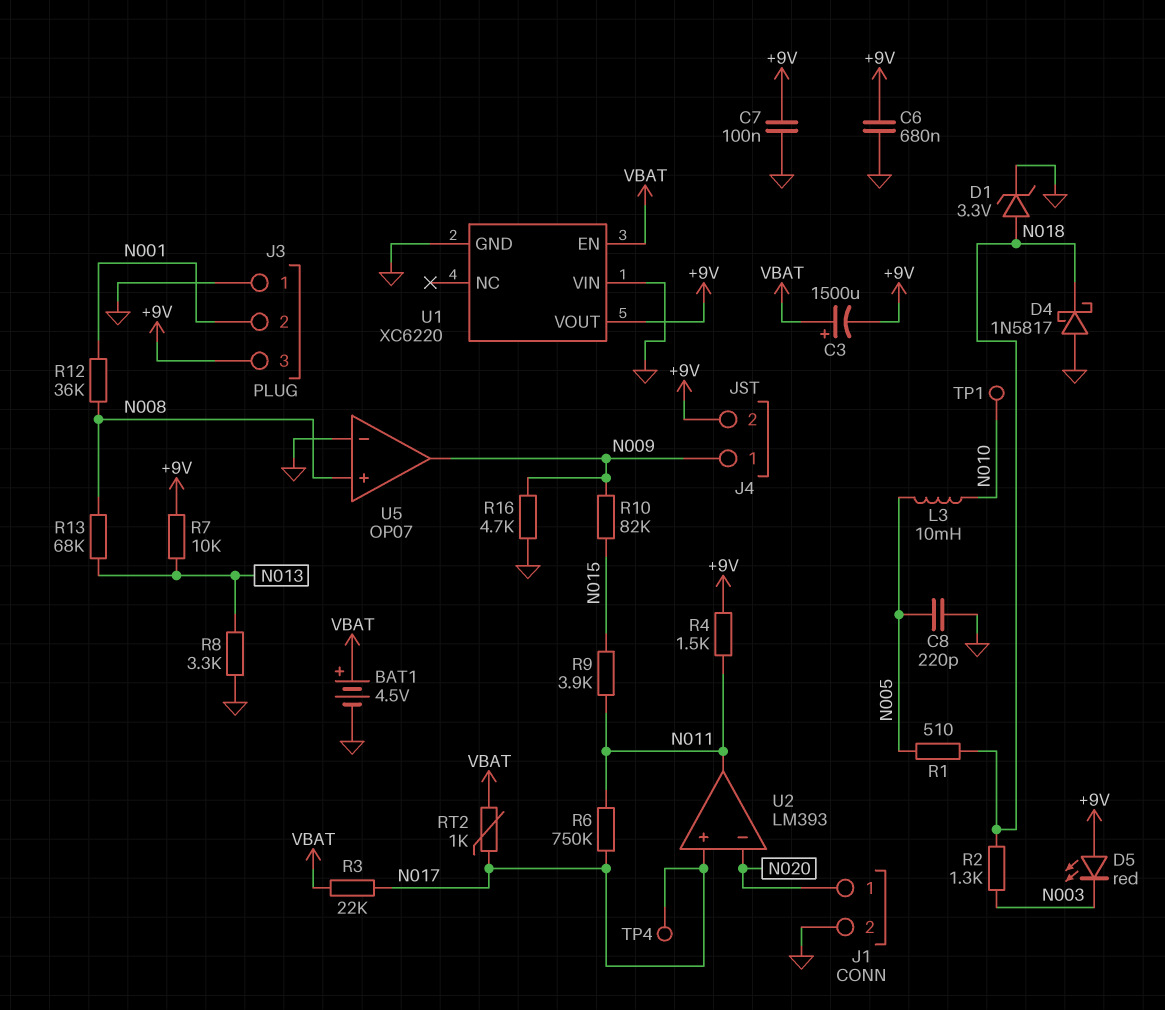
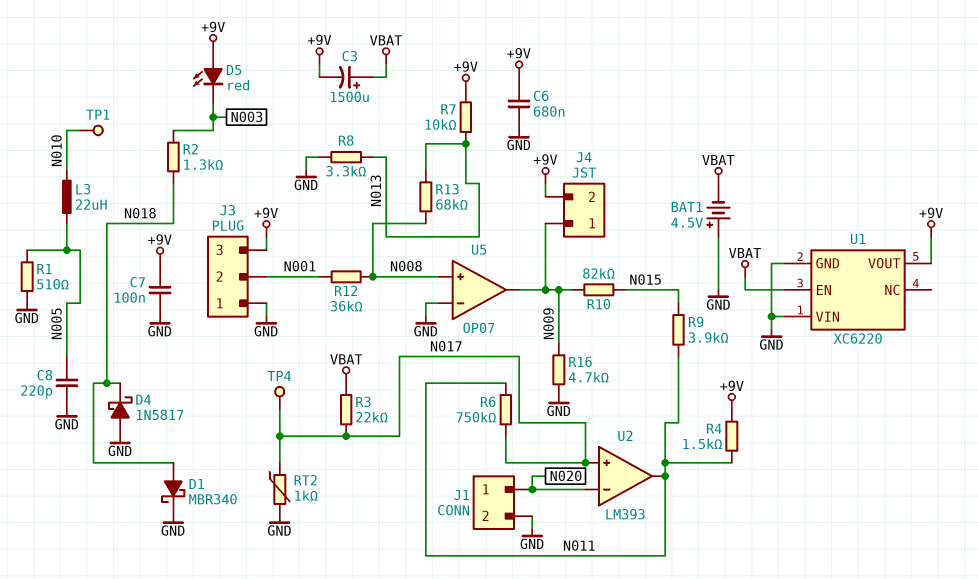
BAT1: 4.5V (plus VBAT, minus GND) -> 4.5V (plus GND, minus VBAT)
D1: zener 3.3V (A N018, K GND) -> schottky MBR340 (A N018, K GND)
L3: 10mH (N005, N010) -> 22uH (N005, N010)
R1: 510 (N005, N018) -> 510 (GND, N005)
RT2: 1k (N017, VBAT) -> 1k (GND, N017)

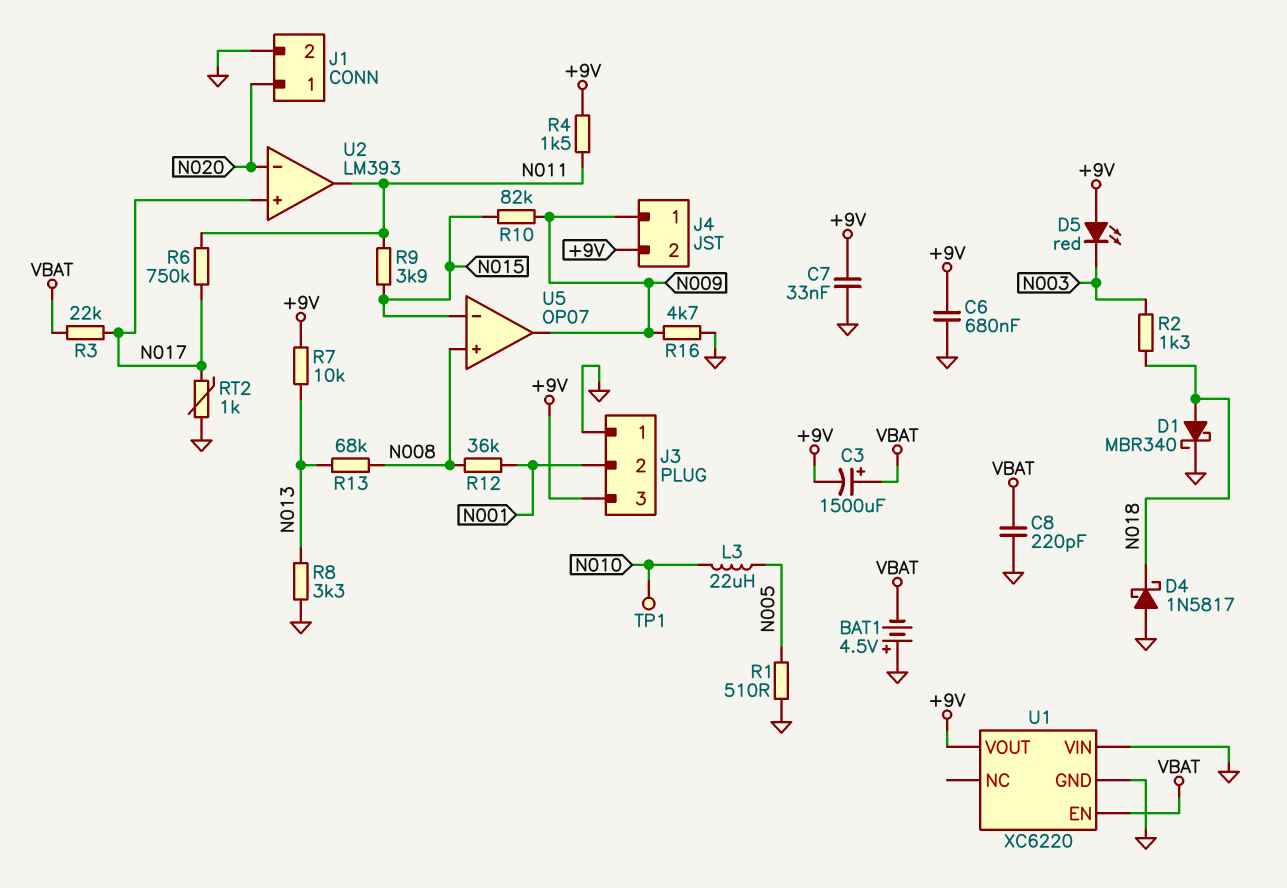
C7: 100nF (+9V, GND) -> 33nF (+9V, GND)
C8: 220pF (GND, N005) -> 220pF (GND, VBAT)
TP4: test point (N017) -> none
U5 pin in-: GND -> N015

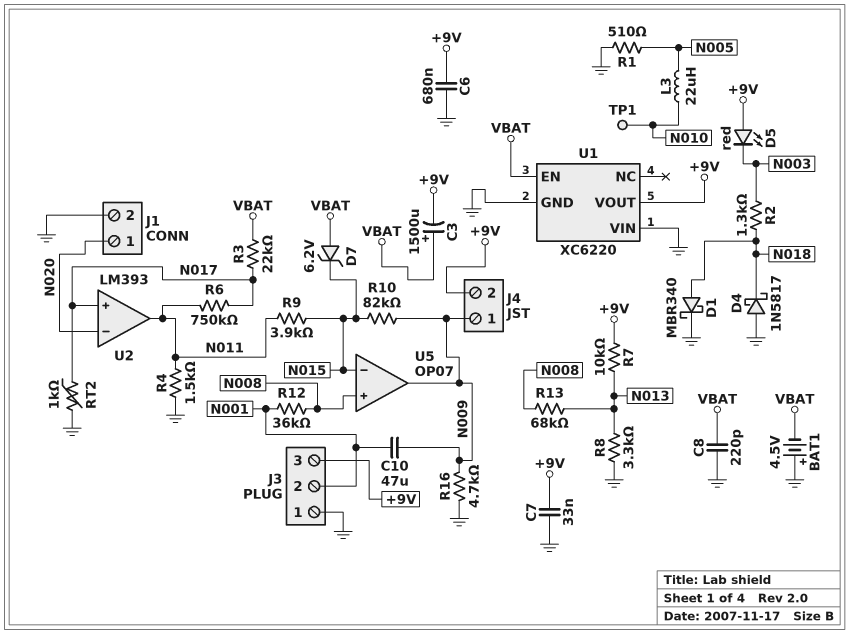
C10: none -> 47uF (N001, N009)
D7: none -> zener 6.2V (A VBAT, K N015)
R4: 1.5k (+9V, N011) -> 1.5k (GND, N011)

